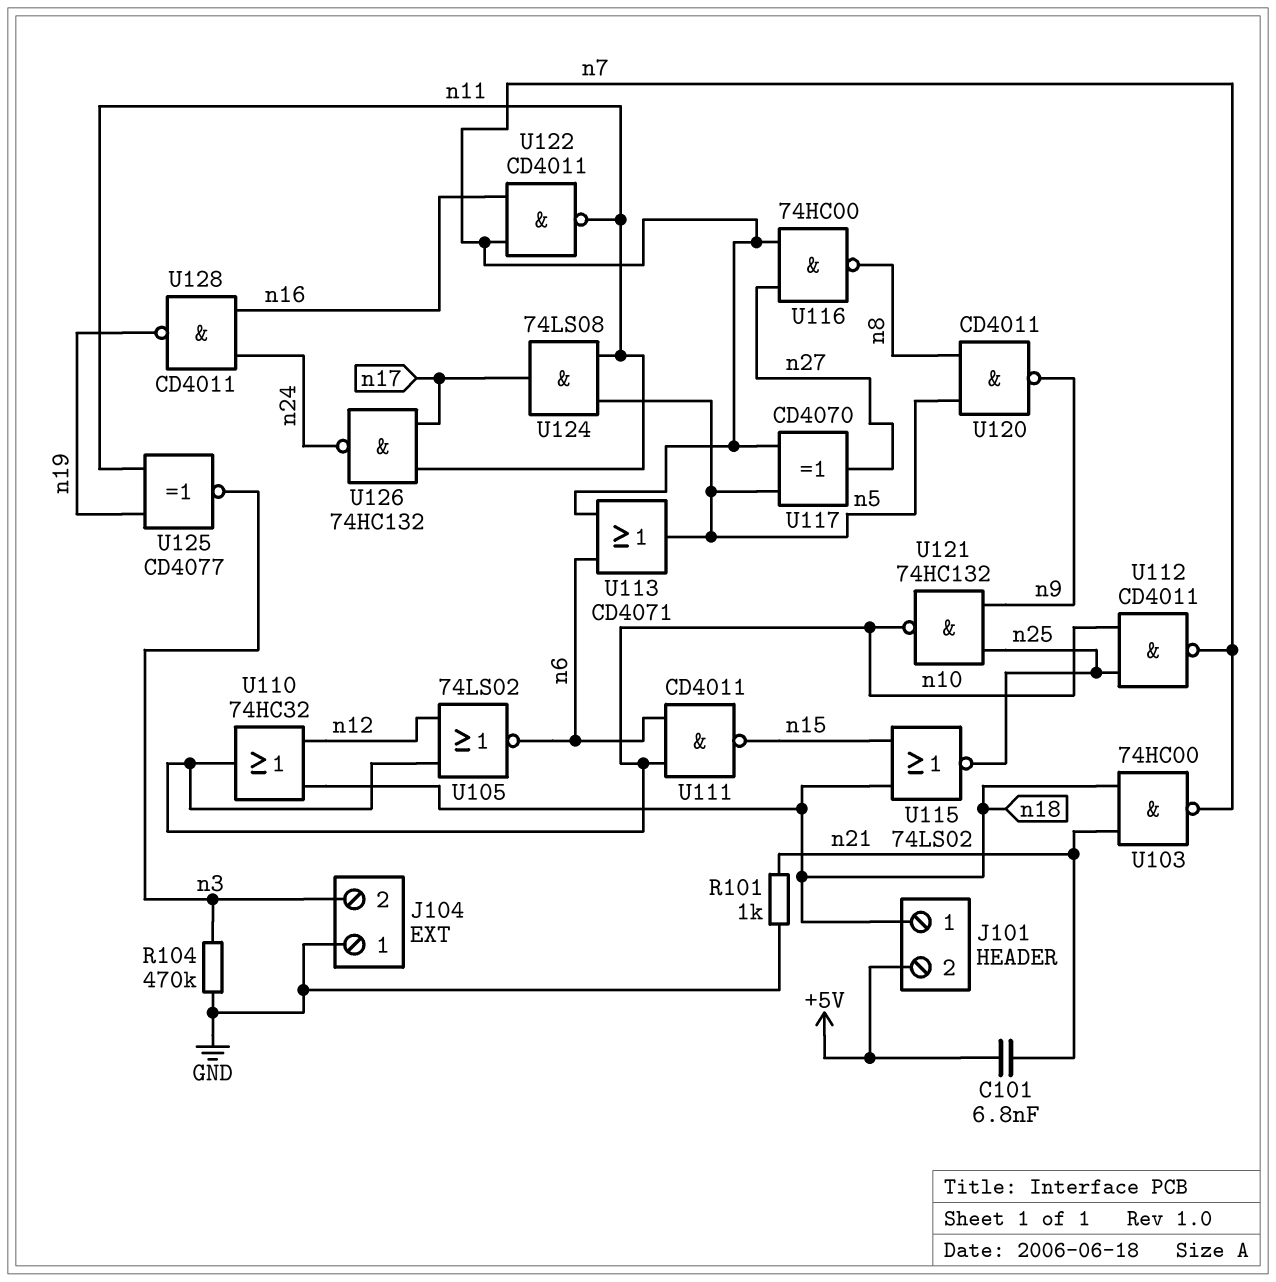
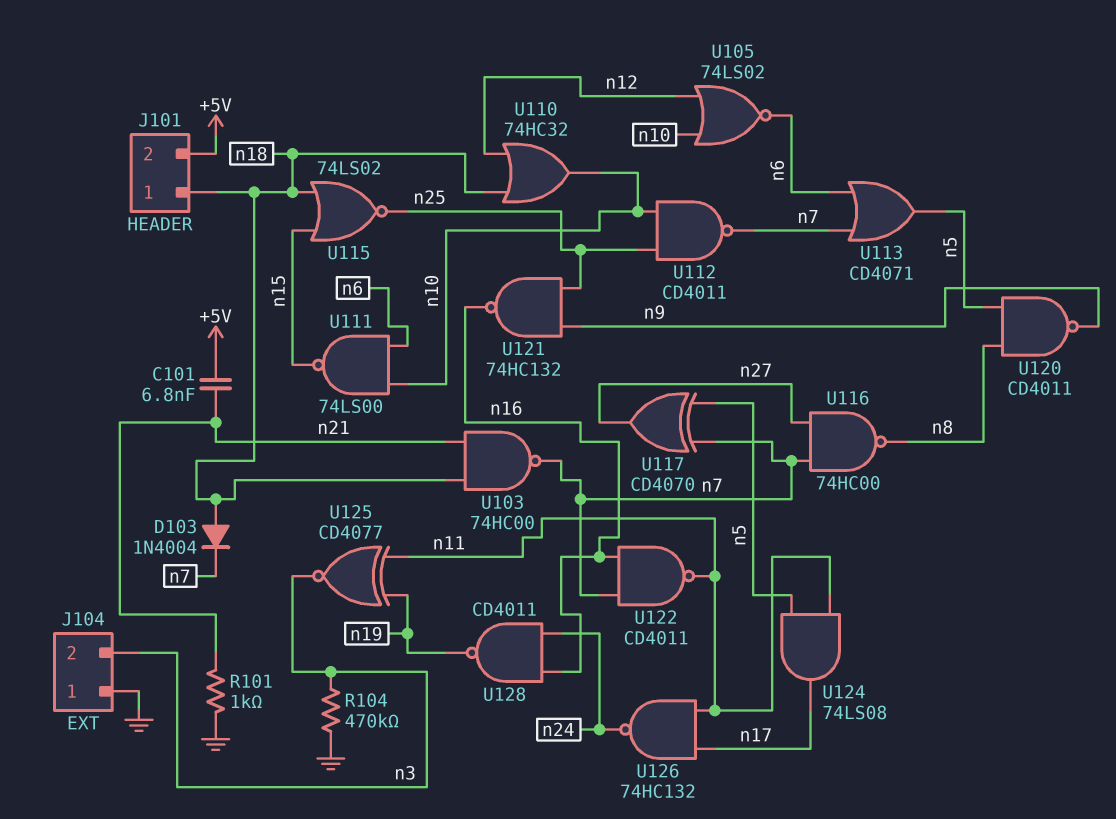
D103: none -> diode 1N4004 (A n18, K n7)
U111: NAND CD4011 (in n6, in n10, out n15) -> NAND 74LS00 (in n6, in n10, out n15)
U121: NAND 74HC132 (in n9, in n25, out n10) -> NAND 74HC132 (in n9, in n25, out n16)

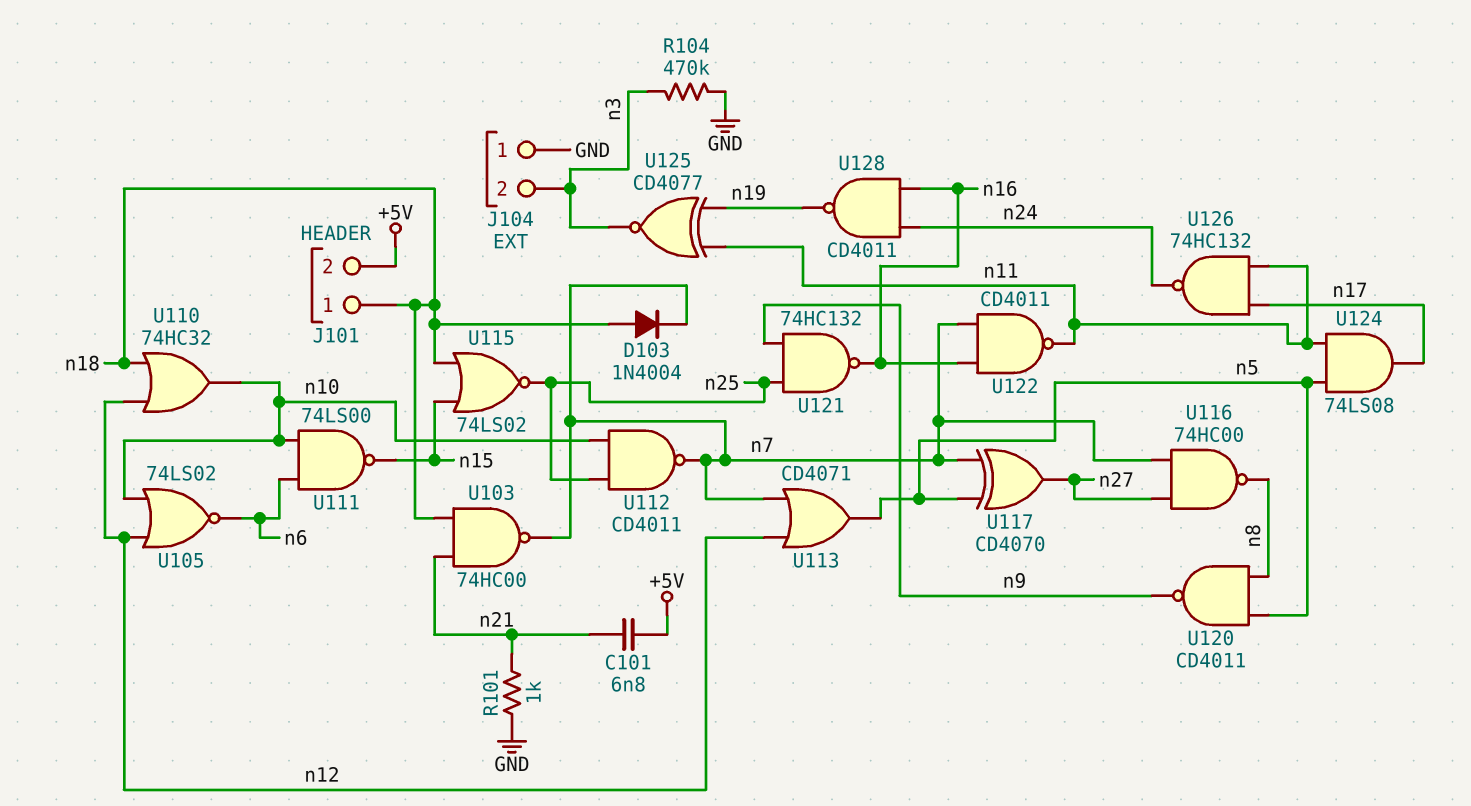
U113: OR CD4071 (in n6, in n7, out n5) -> OR CD4071 (in n7, in n12, out n5)

